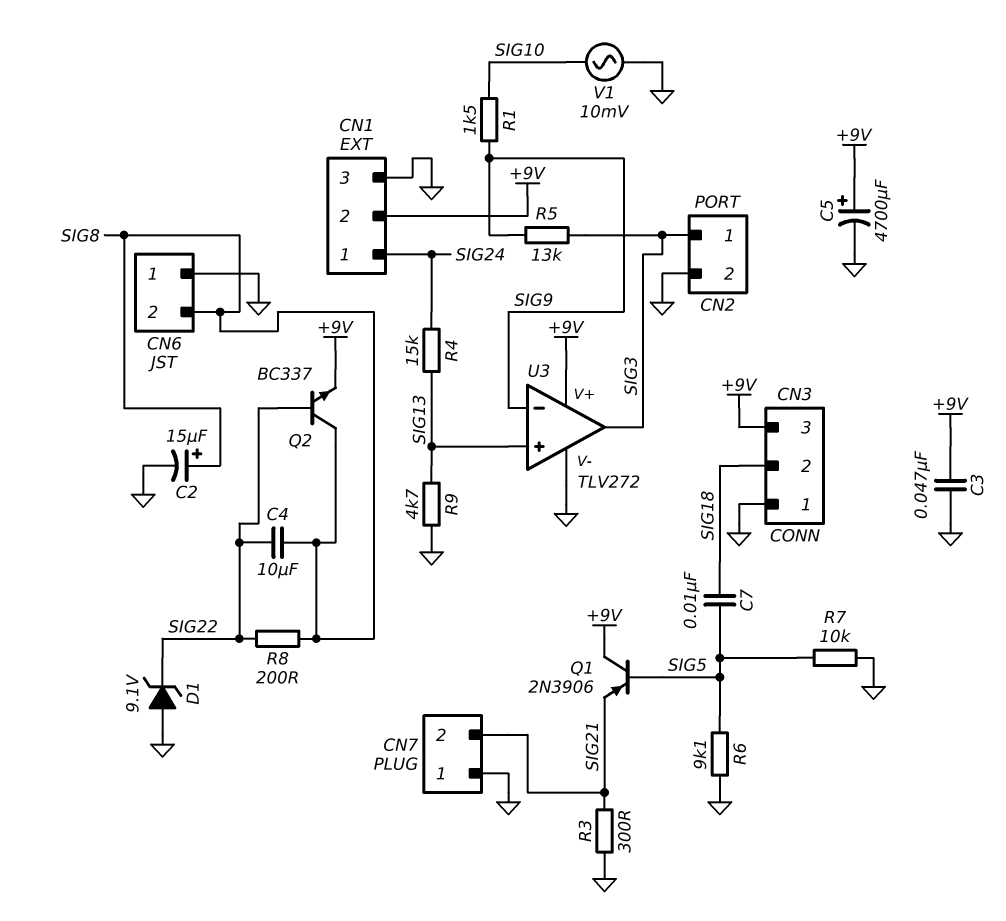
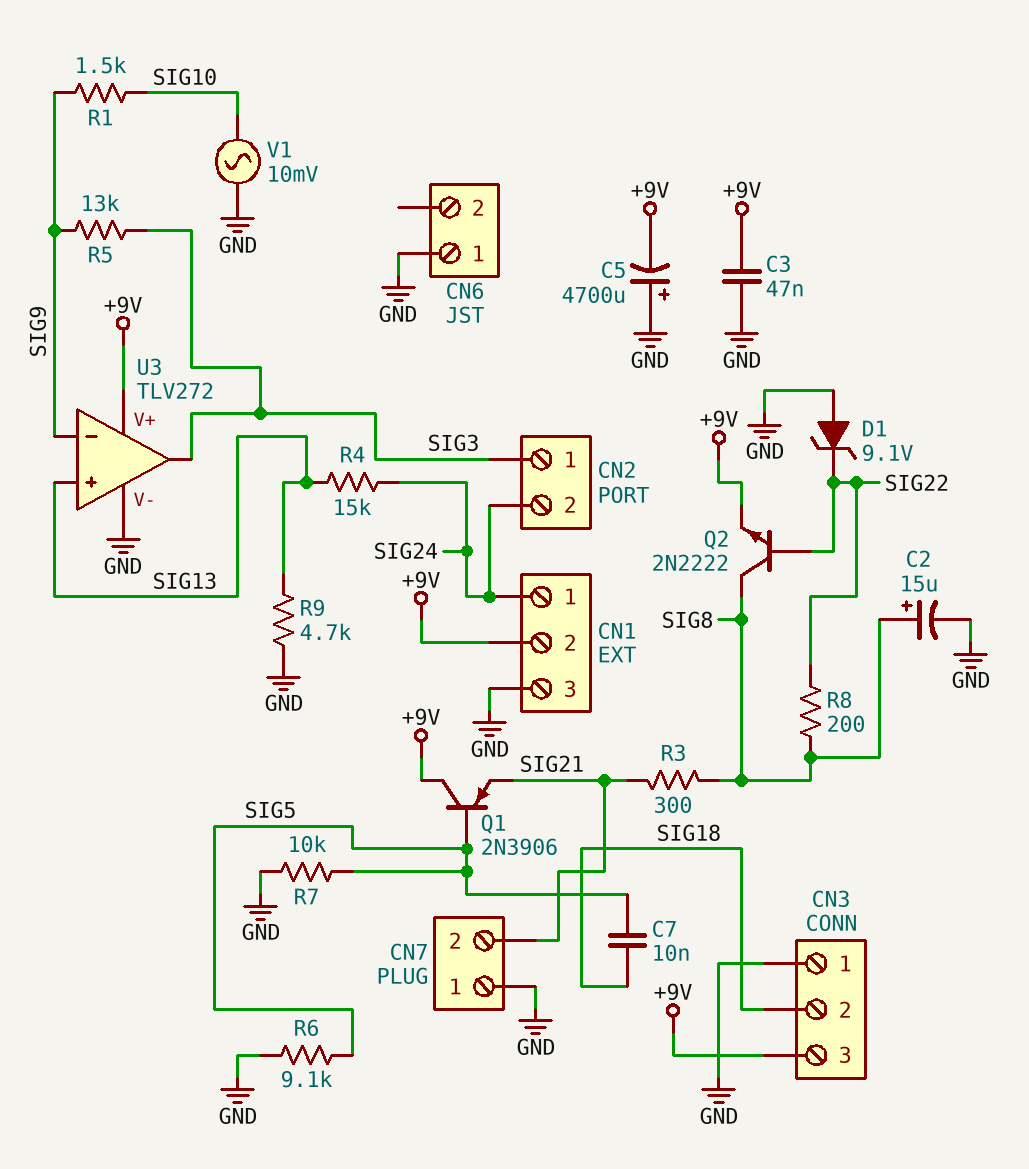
C4: 10uF (SIG8, SIG22) -> none
C5: 4700uF (plus +9V, minus GND) -> 4700uF (plus GND, minus +9V)
CN2 pin 2: GND -> SIG24
CN6 pin 2: SIG8 -> none
Q2: NPN BC337 (B SIG22, C SIG8, E +9V) -> NPN 2N2222 (B SIG22, C SIG8, E +9V)
R3: 300 (GND, SIG21) -> 300 (SIG8, SIG21)

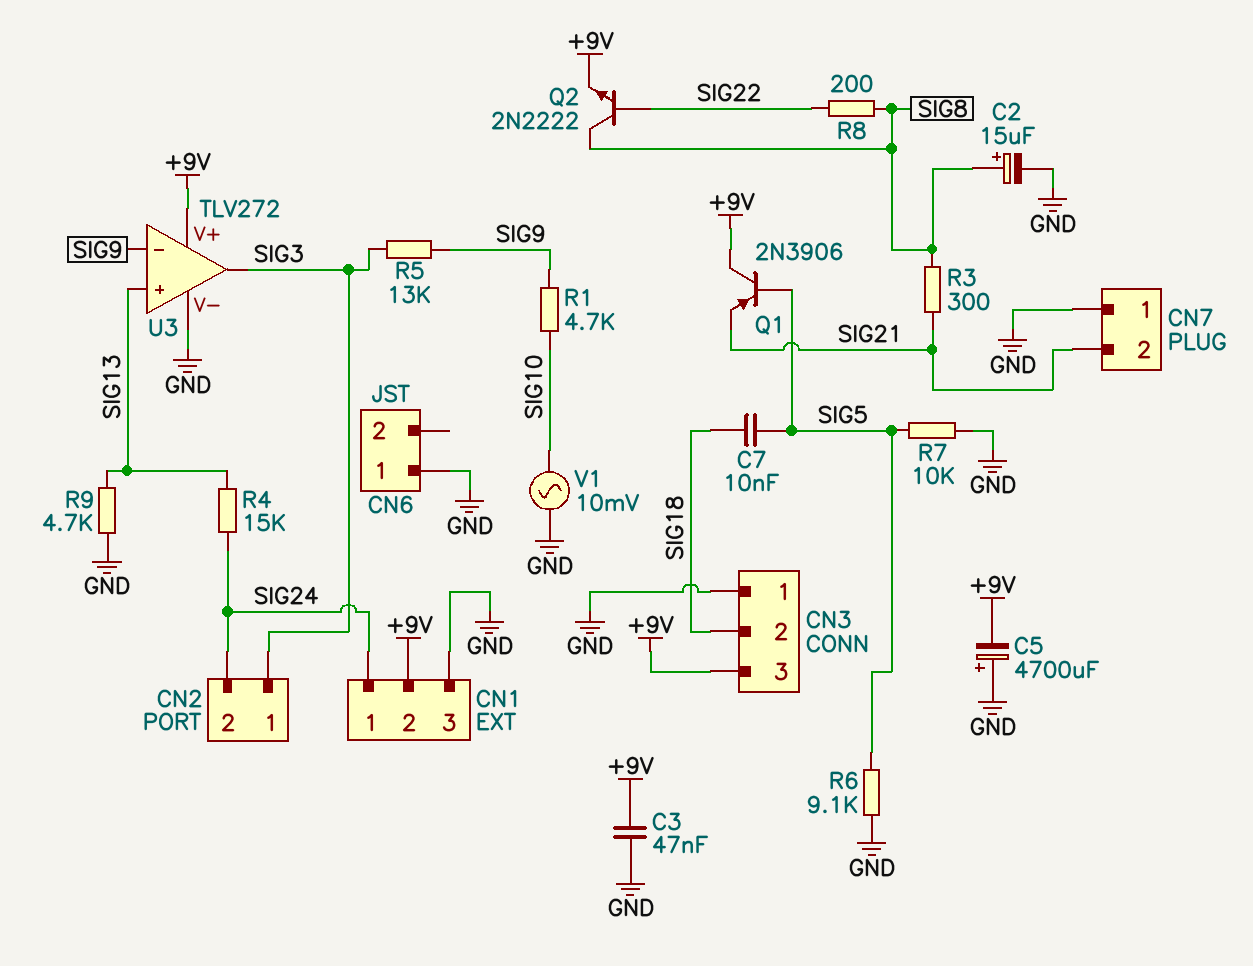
D1: zener 9.1V (A GND, K SIG22) -> none
R1: 1.5k (SIG9, SIG10) -> 4.7k (SIG9, SIG10)

